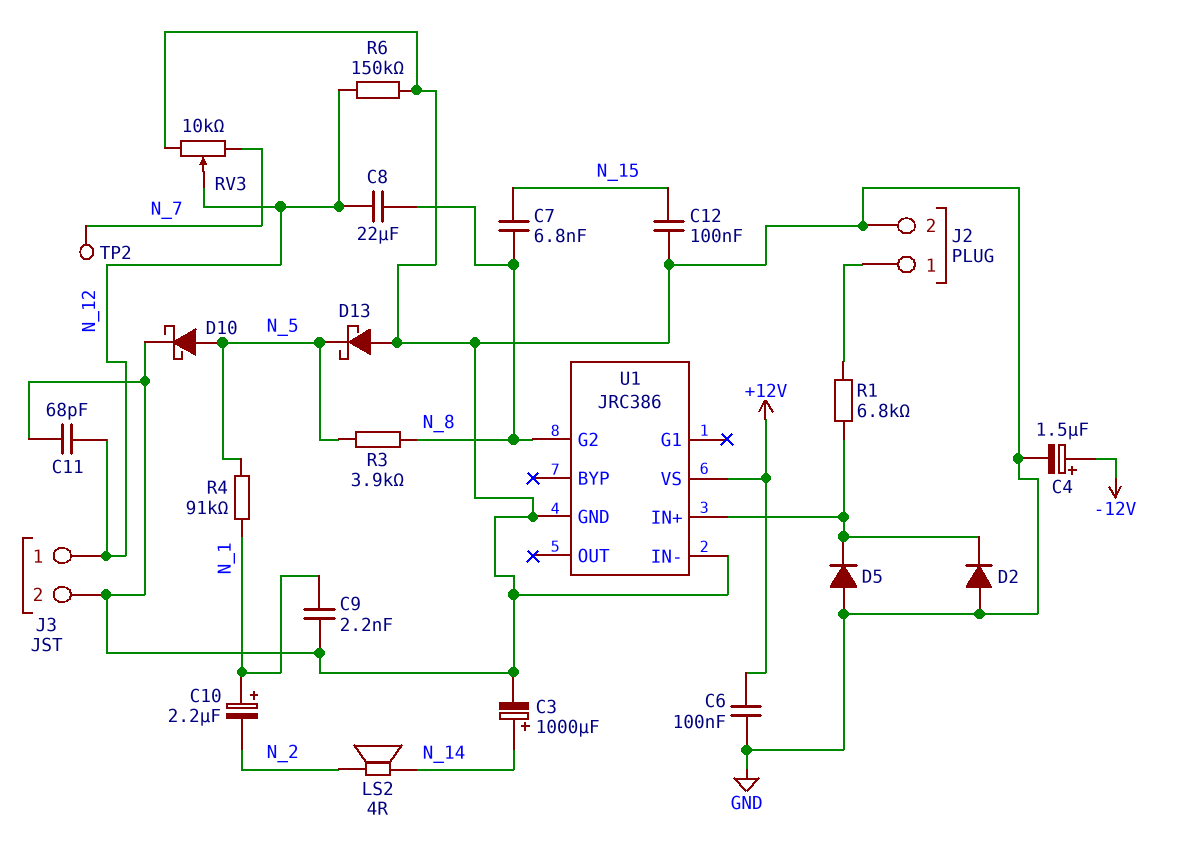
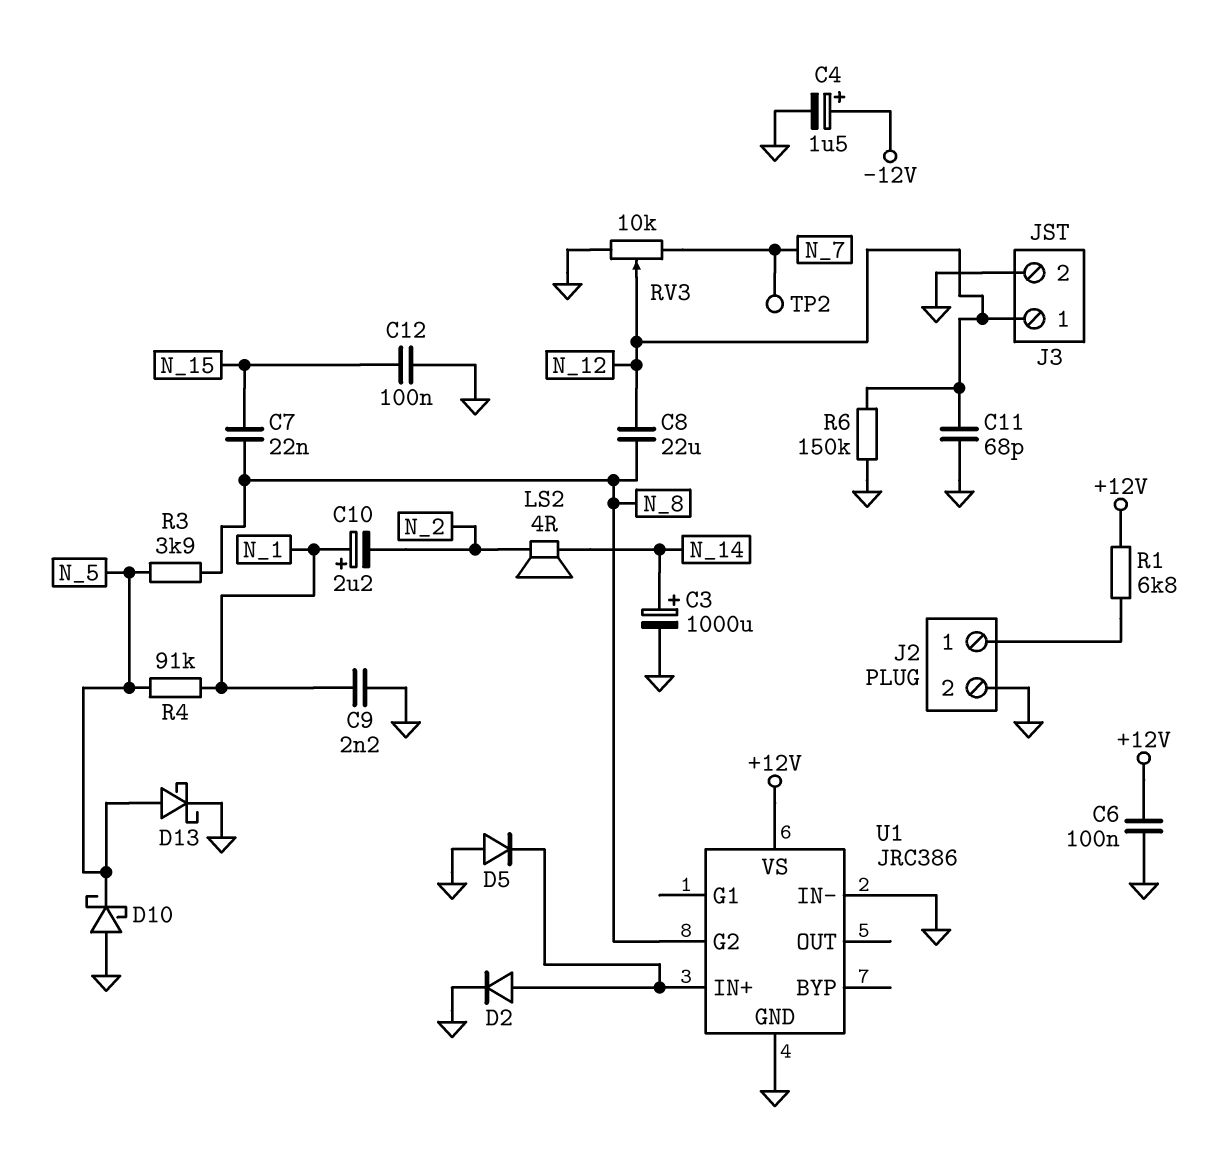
C7: 6.8nF (N_8, N_15) -> 22nF (N_8, N_15)
D2: diode (A GND, K U1/IN+) -> diode (A U1/IN+, K GND)
D10: schottky (A N_5, K GND) -> schottky (A GND, K N_5)
D13: schottky (A GND, K N_5) -> schottky (A N_5, K GND)
R1: 6.8k (J2/1, U1/IN+) -> 6.8k (+12V, J2/1)

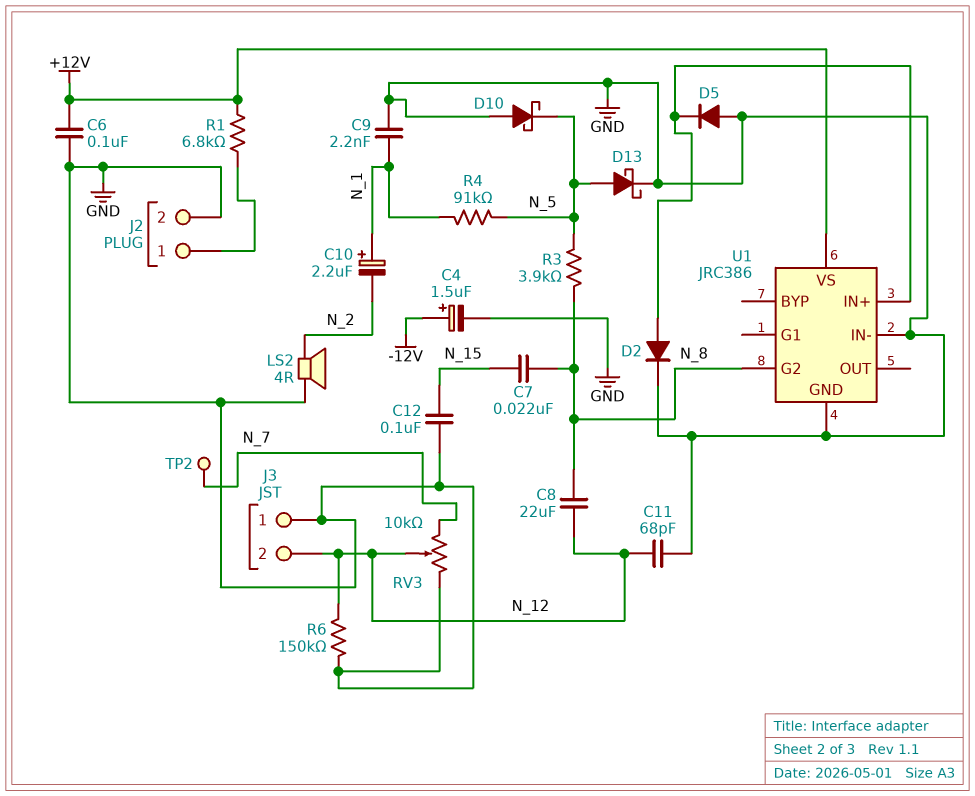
C3: 1000uF (plus N_14, minus GND) -> none
J3 pin 1: N_12 -> GND
J3 pin 2: GND -> N_12
LS2: speaker 4R (N_2, N_14) -> speaker 4R (GND, N_2)

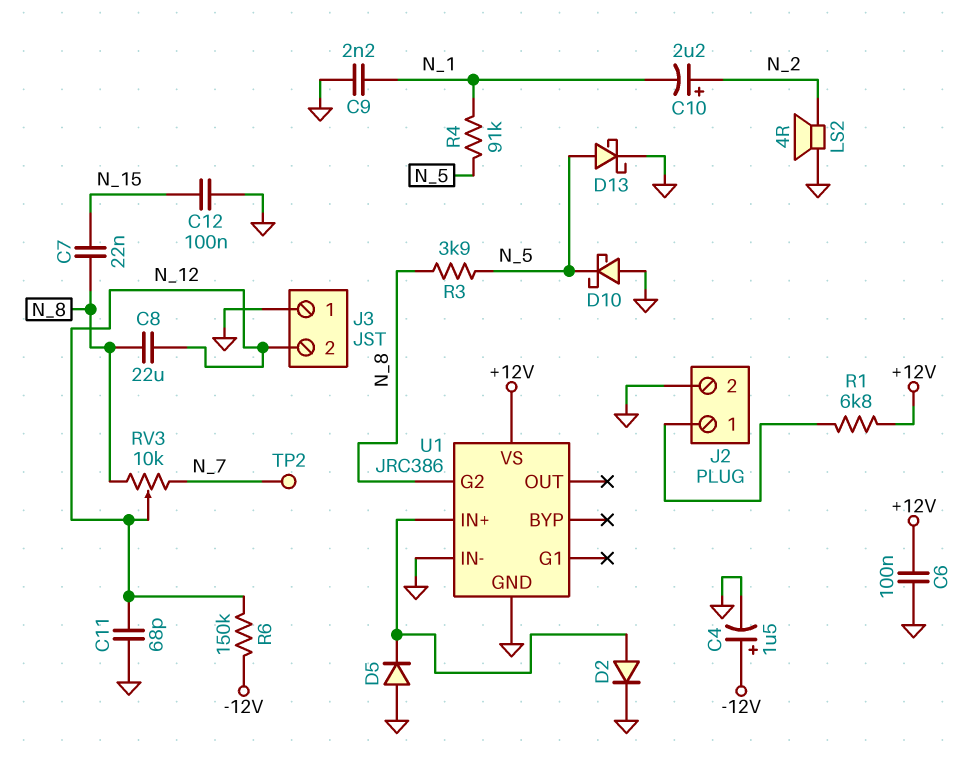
C10: 2.2uF (plus N_1, minus N_2) -> 2.2uF (plus N_2, minus N_1)
R6: 150k (GND, N_12) -> 150k (-12V, N_12)
RV3: 10k (GND, N_7, wiper N_12) -> 10k (N_7, N_8, wiper N_12)

